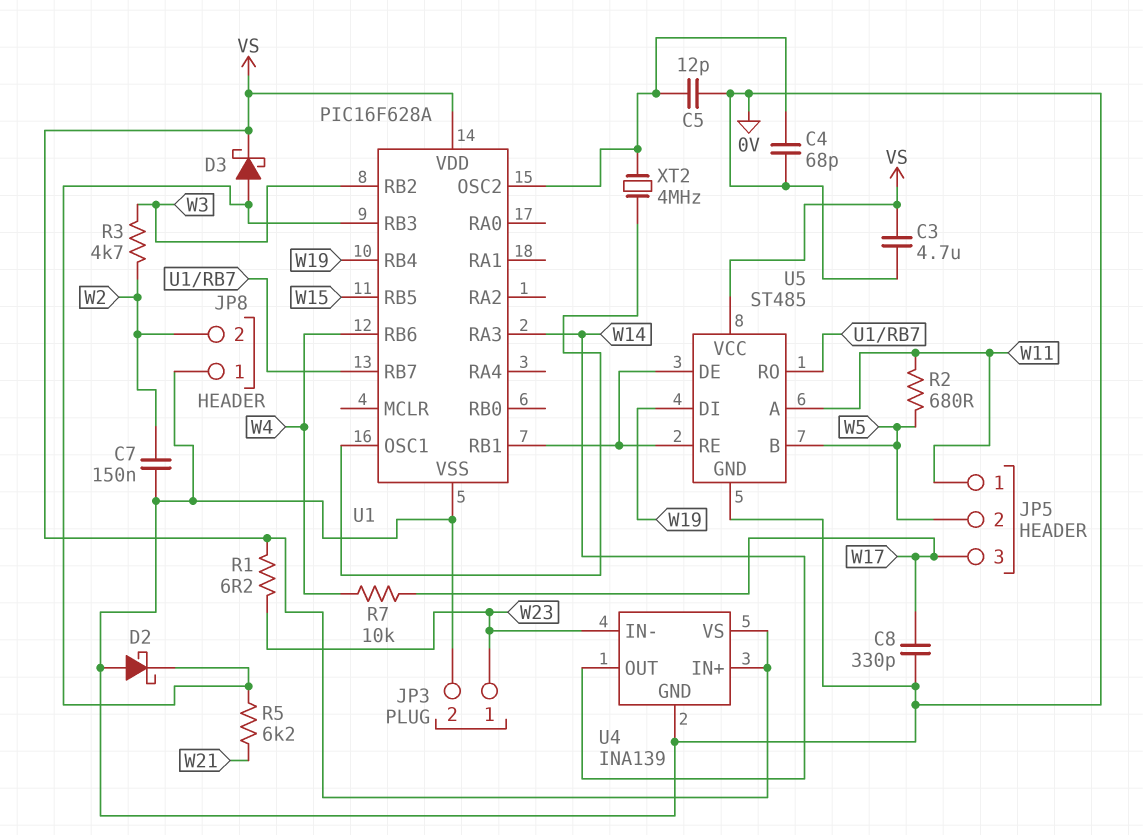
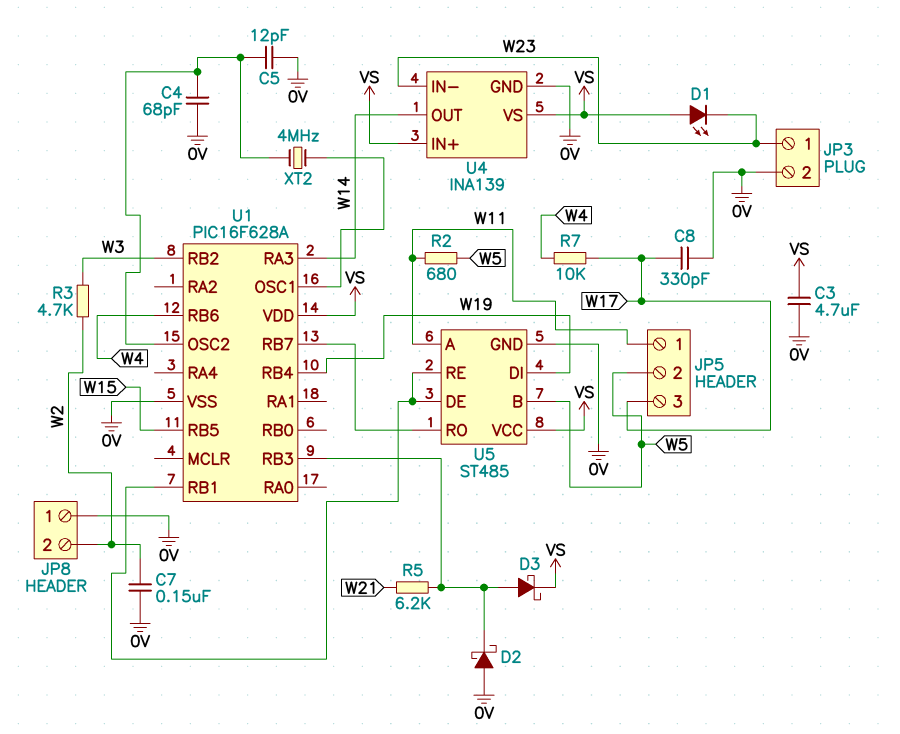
D1: none -> LED (A VS, K W23)
R1: 6.2 (VS, W23) -> none

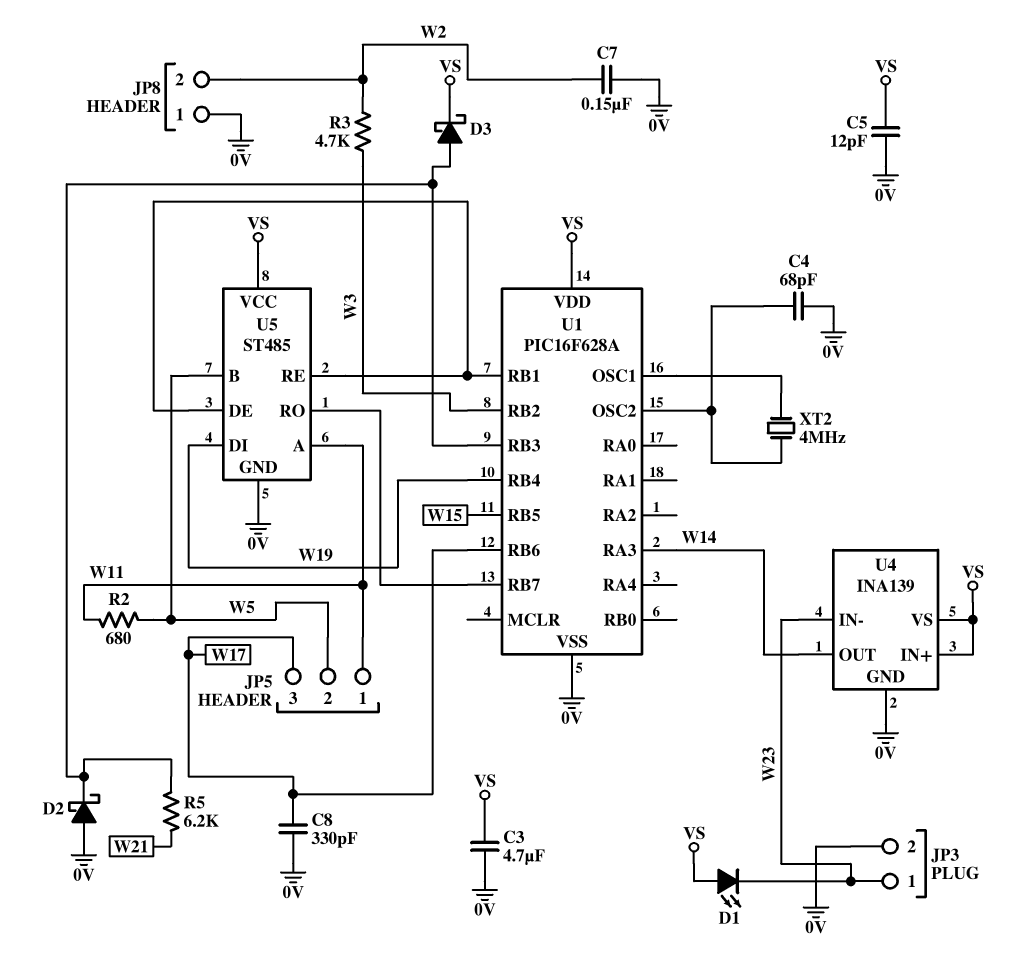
C5: 12pF (0V, U1/OSC2) -> 12pF (0V, VS)
R7: 10k (W4, W17) -> none
U1 pin RB6: W4 -> W17

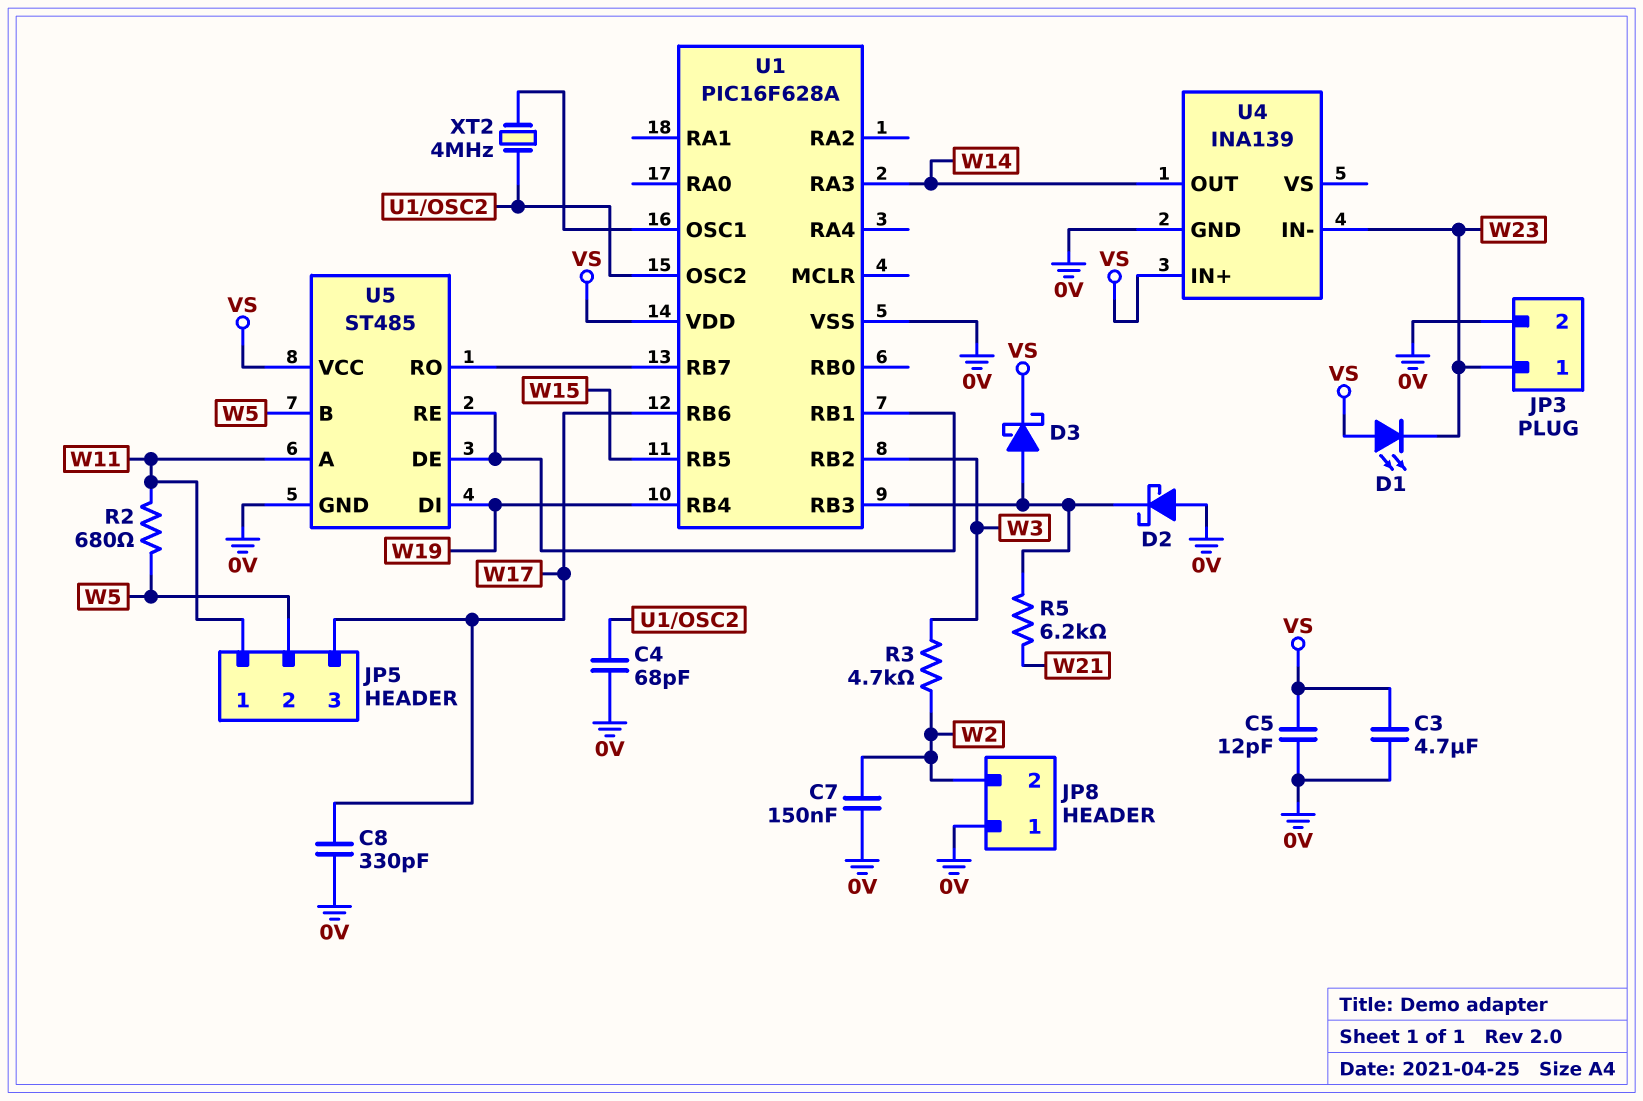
U4 pin VS: VS -> none

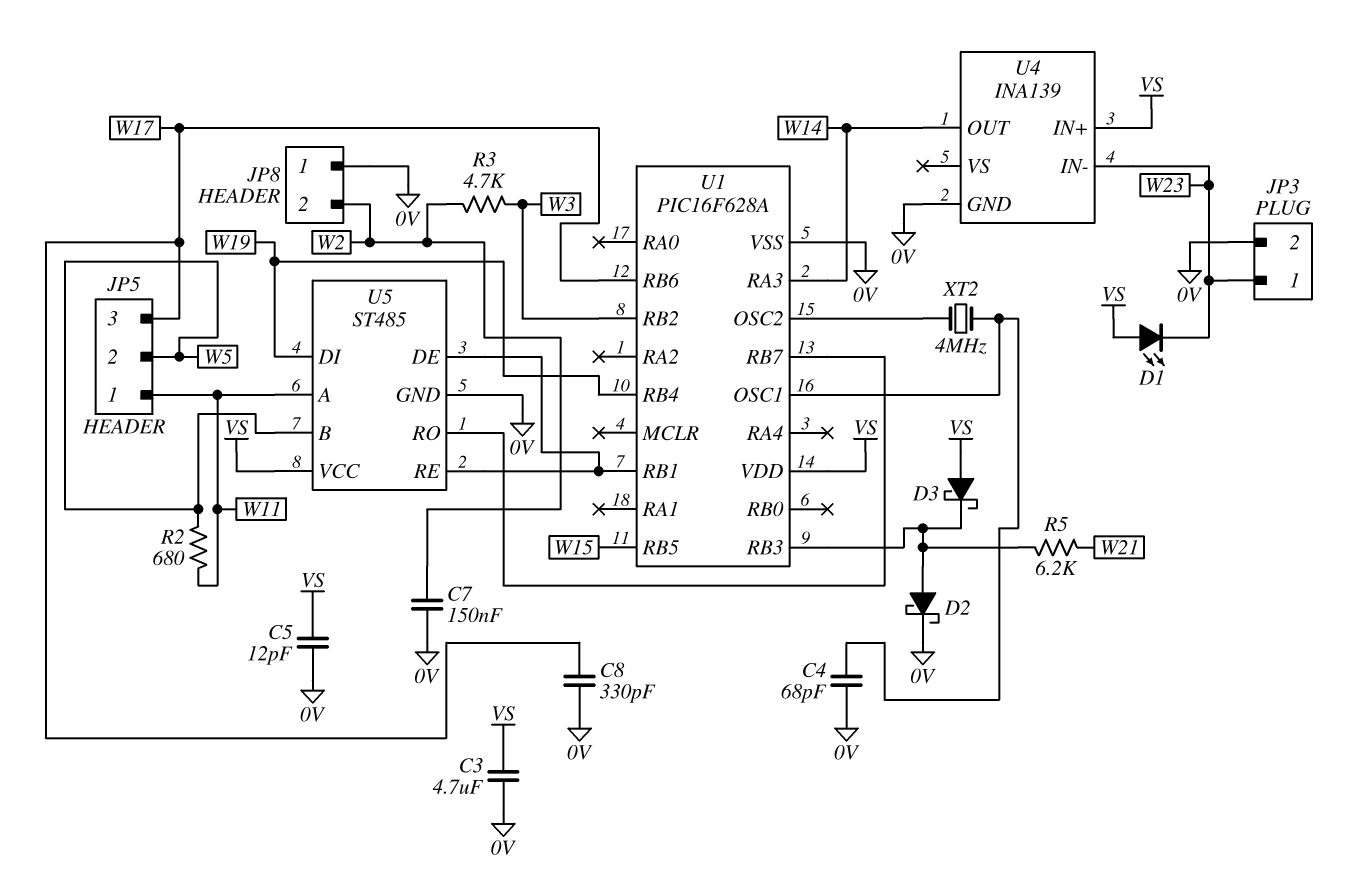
C4: 68pF (0V, U1/OSC2) -> 68pF (0V, U1/OSC1)
D2: schottky (A 0V, K U1/RB3) -> schottky (A U1/RB3, K 0V)
D3: schottky (A U1/RB3, K VS) -> schottky (A VS, K U1/RB3)

